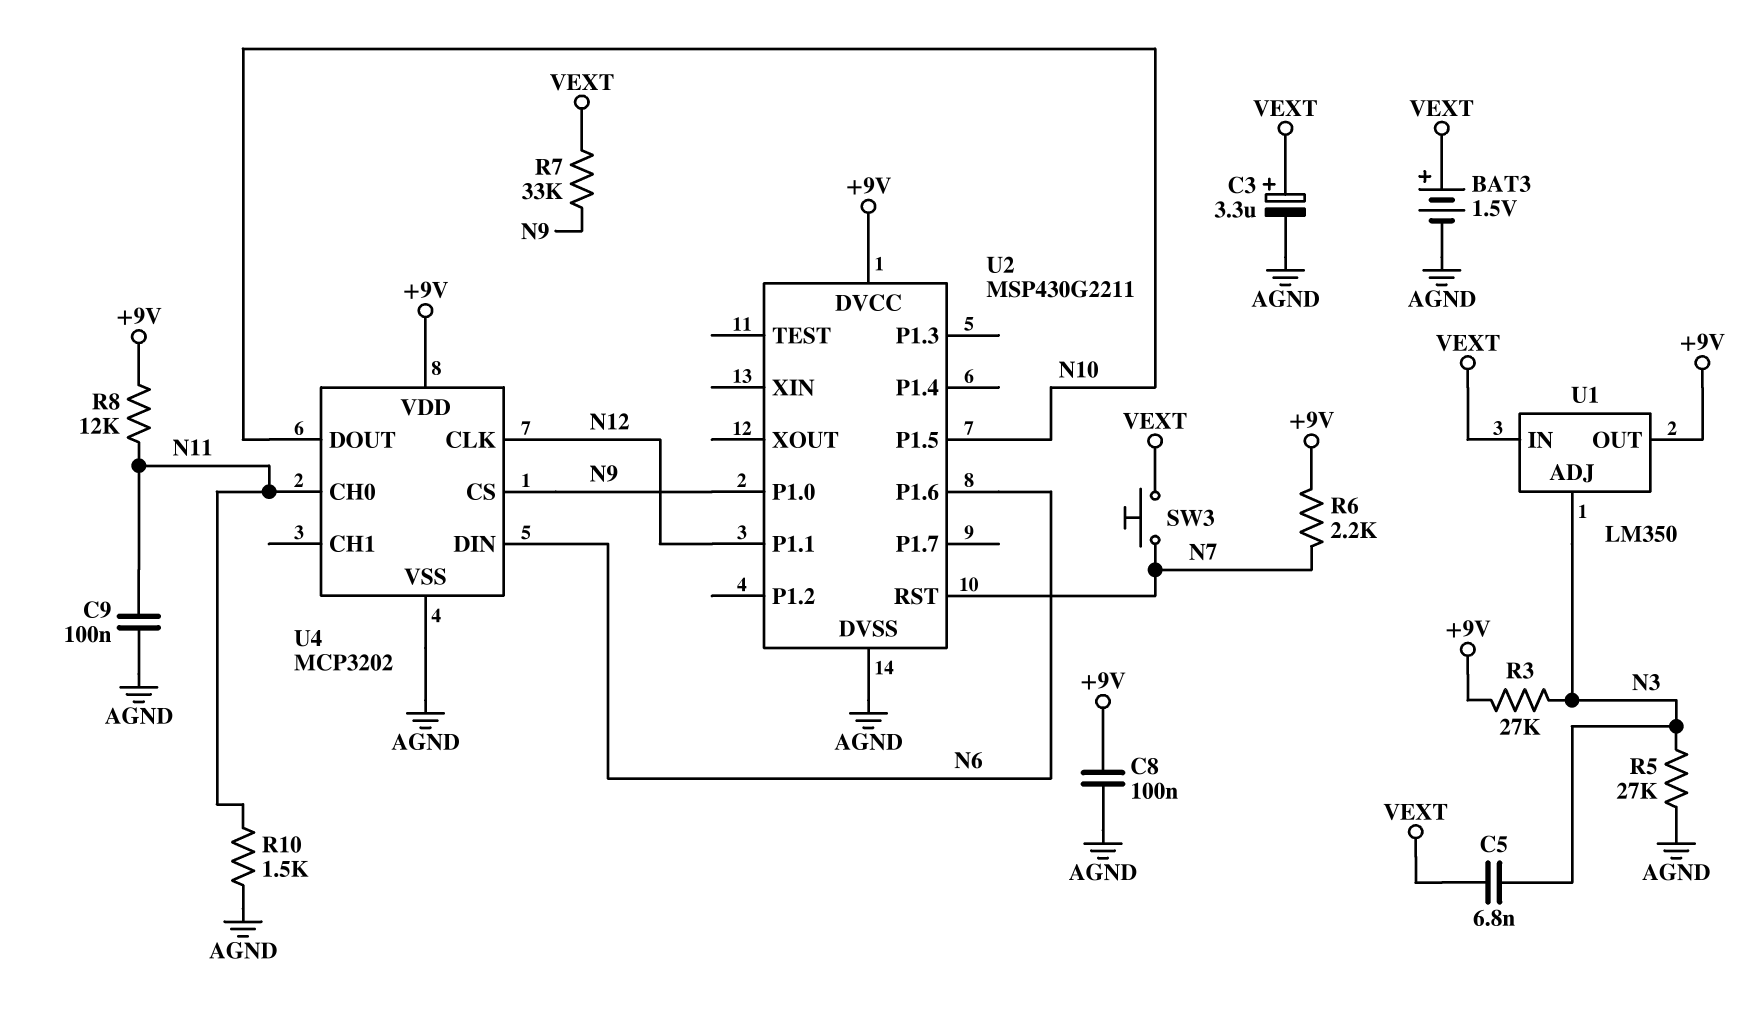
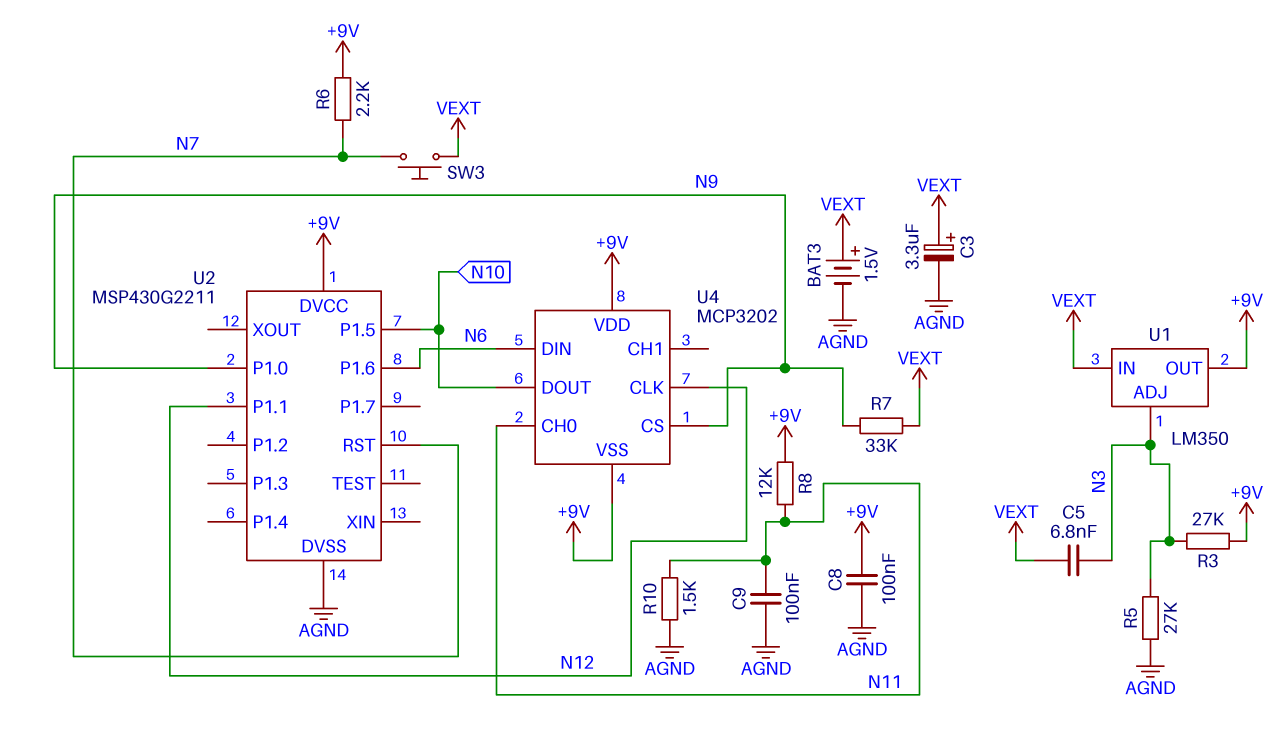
U4 pin VSS: AGND -> +9V

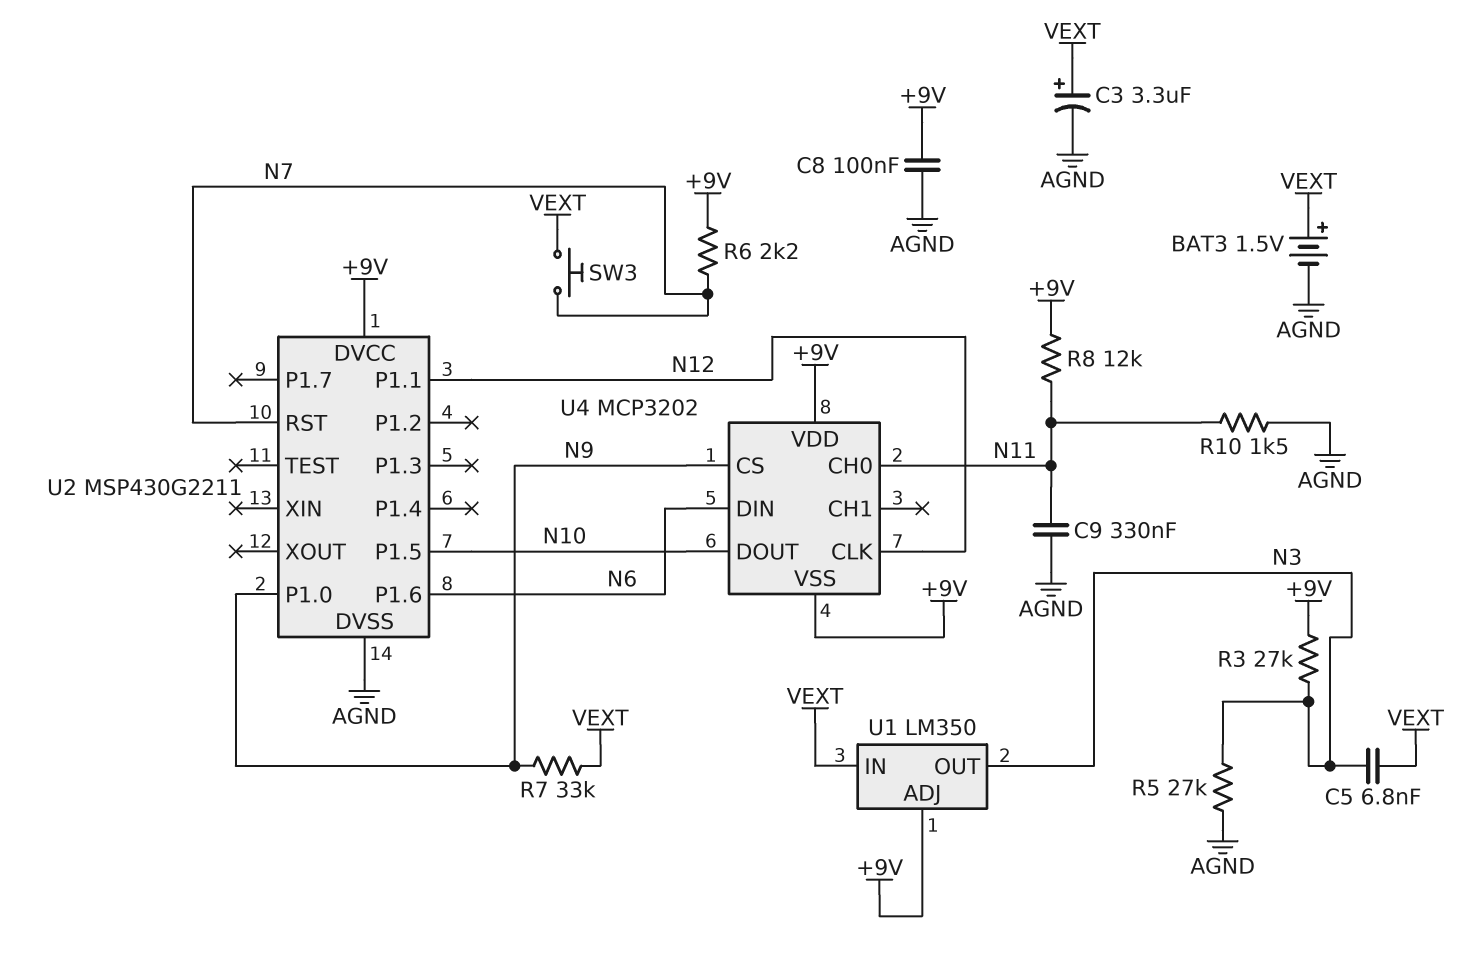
C9: 100nF (AGND, N11) -> 330nF (AGND, N11)
U1 pin ADJ: N3 -> +9V
U1 pin OUT: +9V -> N3

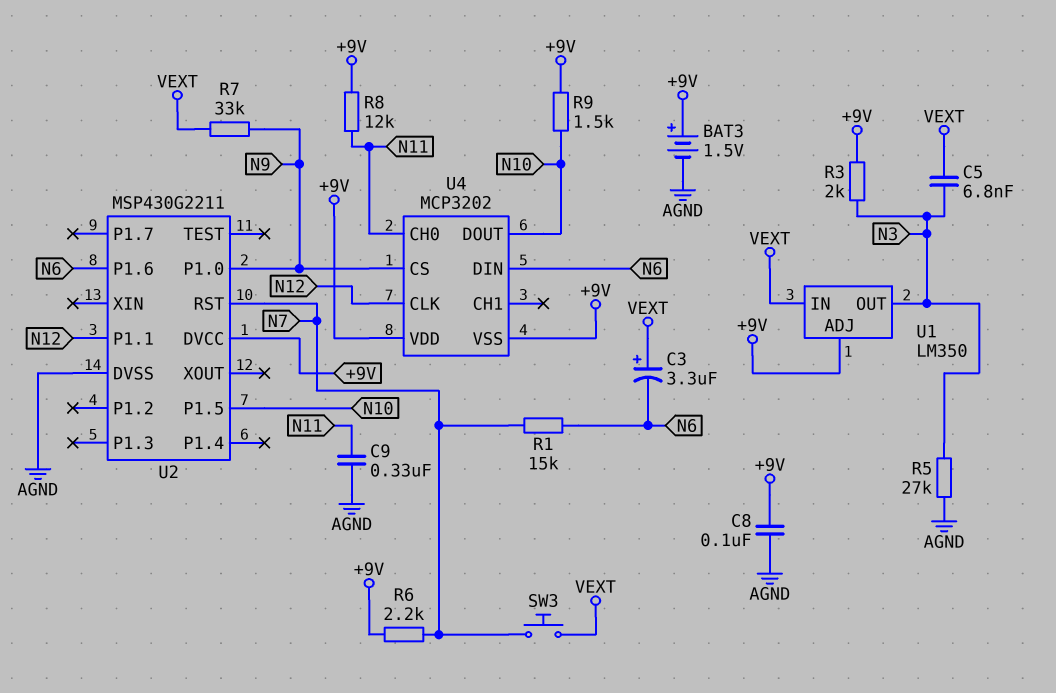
BAT3: 1.5V (plus VEXT, minus AGND) -> 1.5V (plus +9V, minus AGND)
C3: 3.3uF (plus VEXT, minus AGND) -> 3.3uF (plus VEXT, minus N6)
R1: none -> 15k (N6, N7)
R3: 27k (+9V, N3) -> 2k (+9V, N3)
R9: none -> 1.5k (+9V, N10)
R10: 1.5k (AGND, N11) -> none

